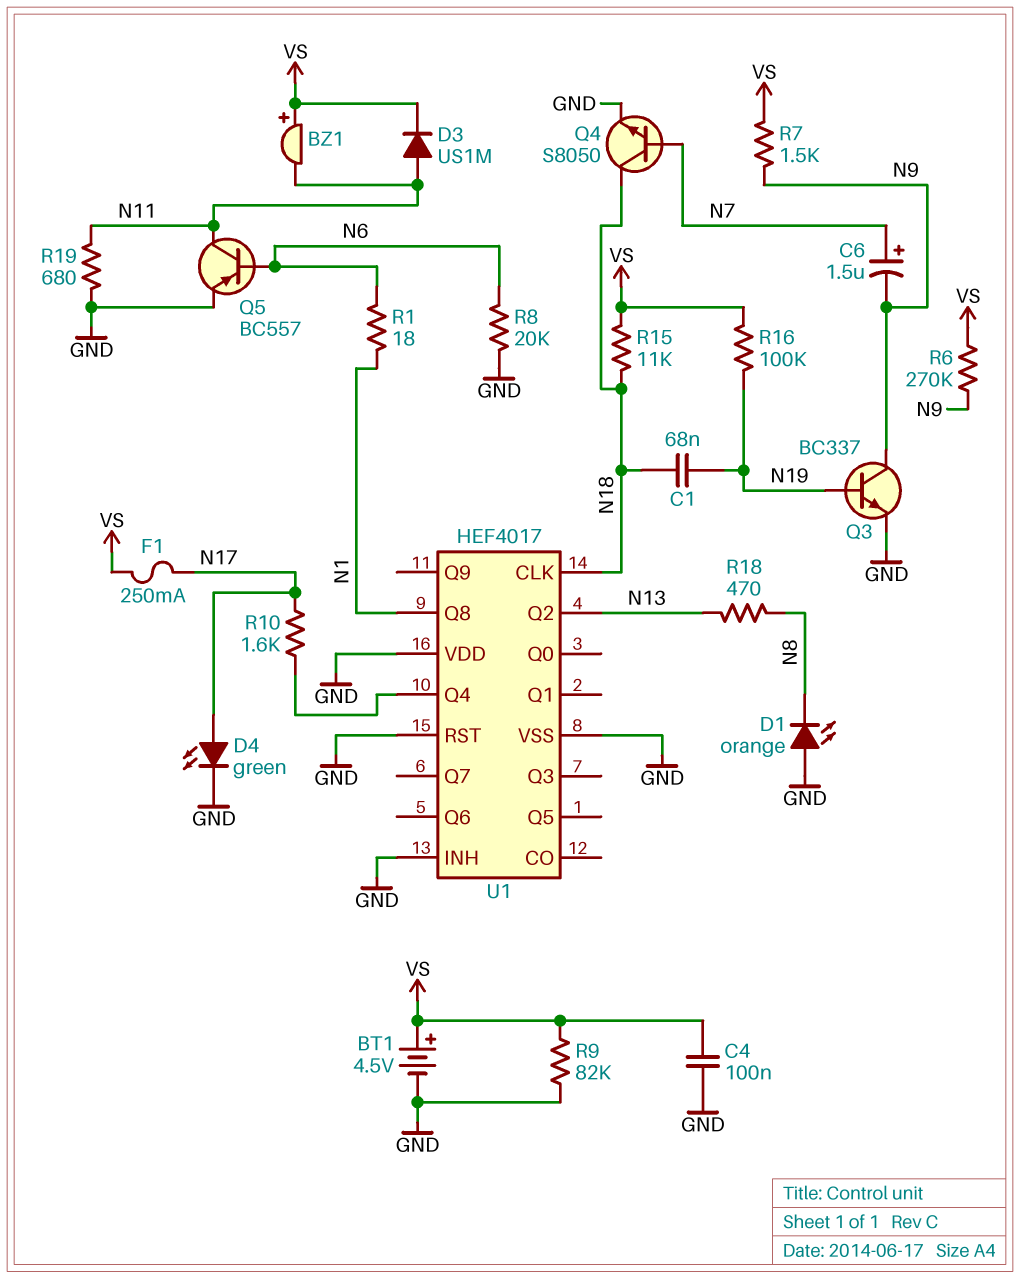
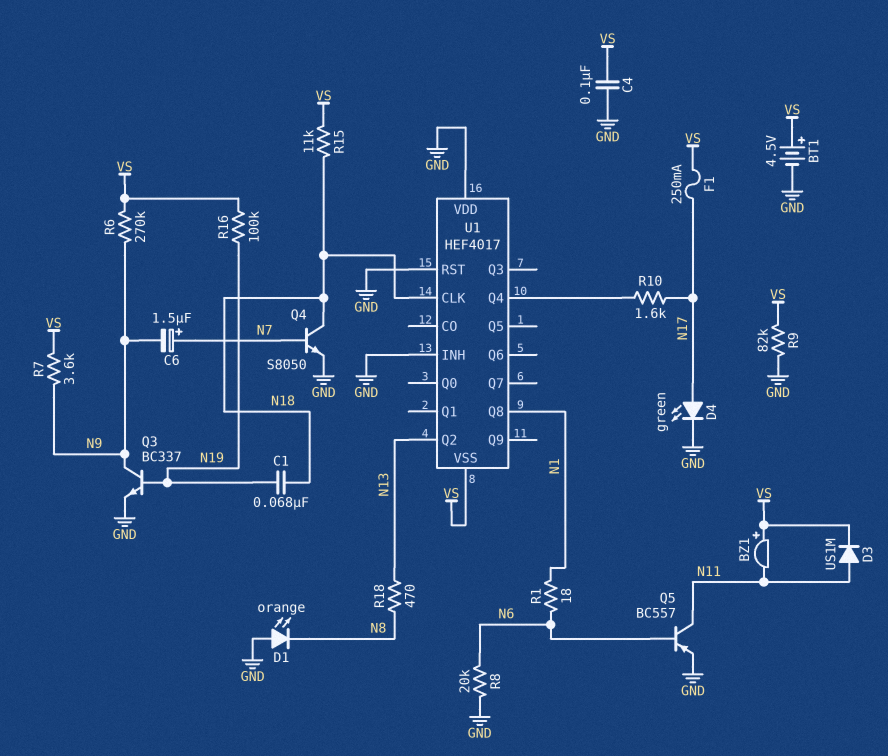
R7: 1.5k (N9, VS) -> 3.6k (N9, VS)
R19: 680 (GND, N11) -> none
U1 pin VSS: GND -> VS

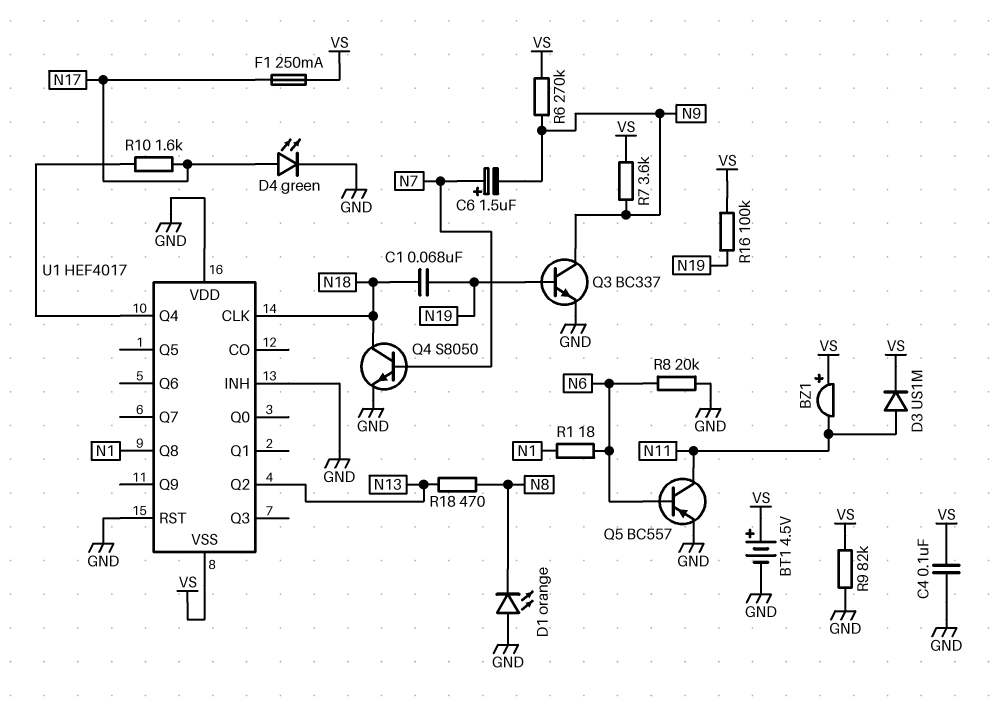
R15: 11k (N18, VS) -> none

